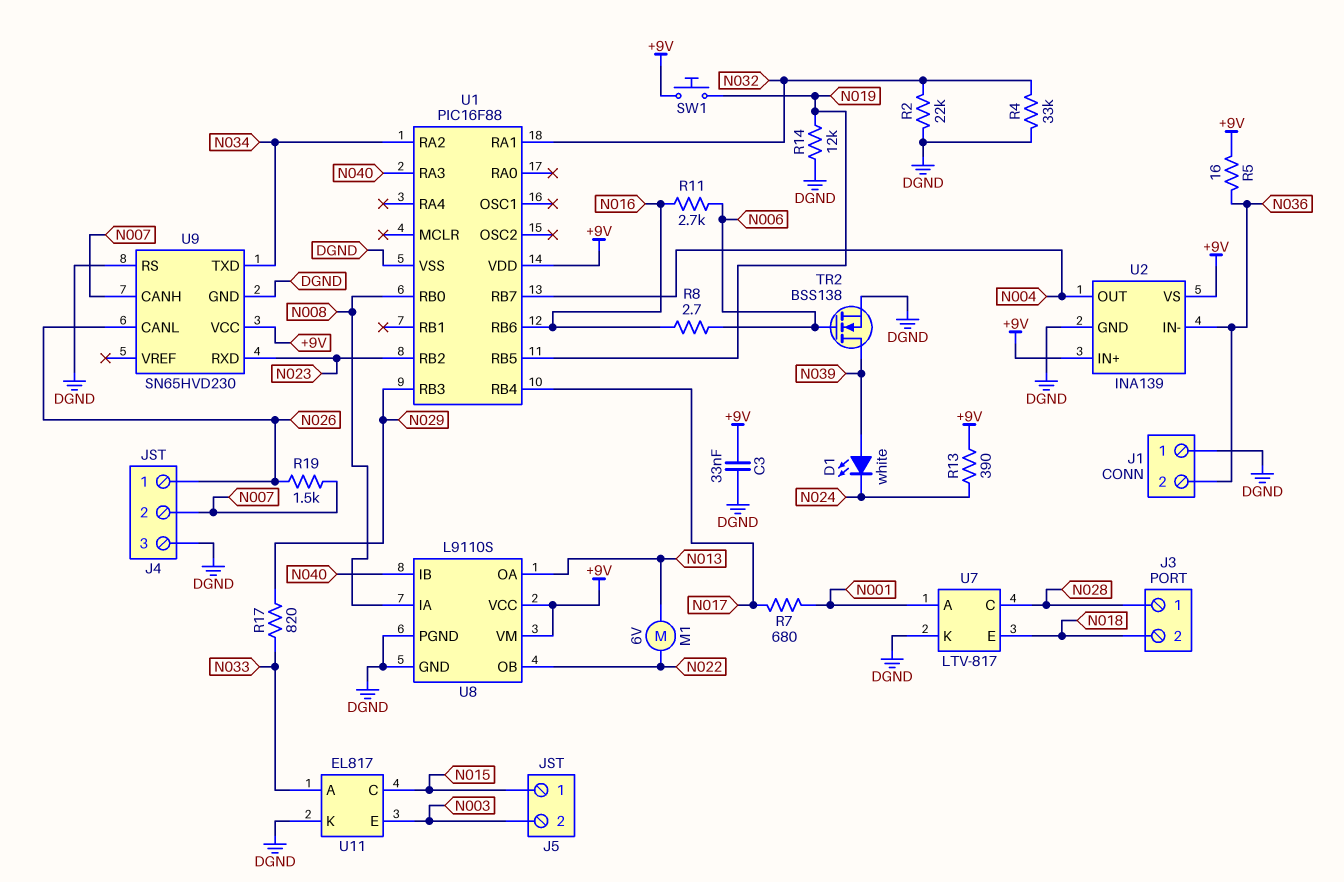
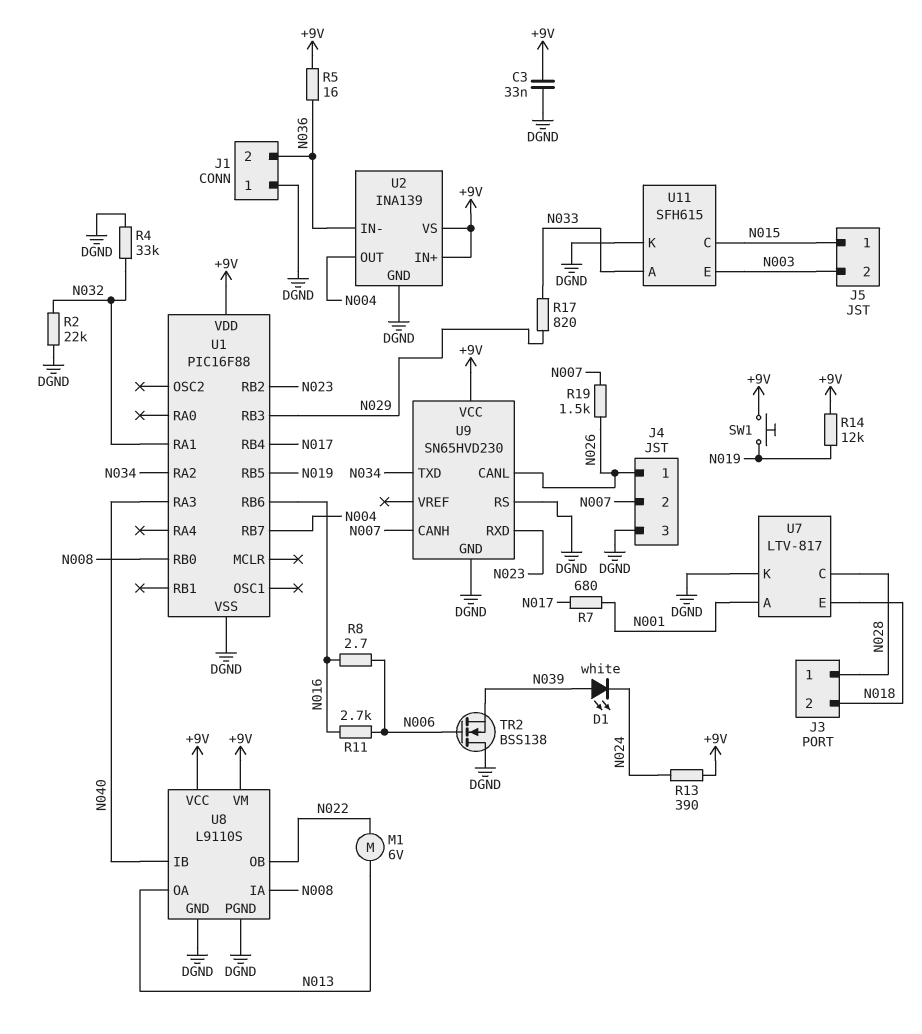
R14: 12k (DGND, N019) -> 12k (+9V, N019)
TR2: NMOS BSS138 (G N006, D N039, S DGND) -> NMOS BSS138 (G N006, D DGND, S N039)
U11: EL817 -> SFH615

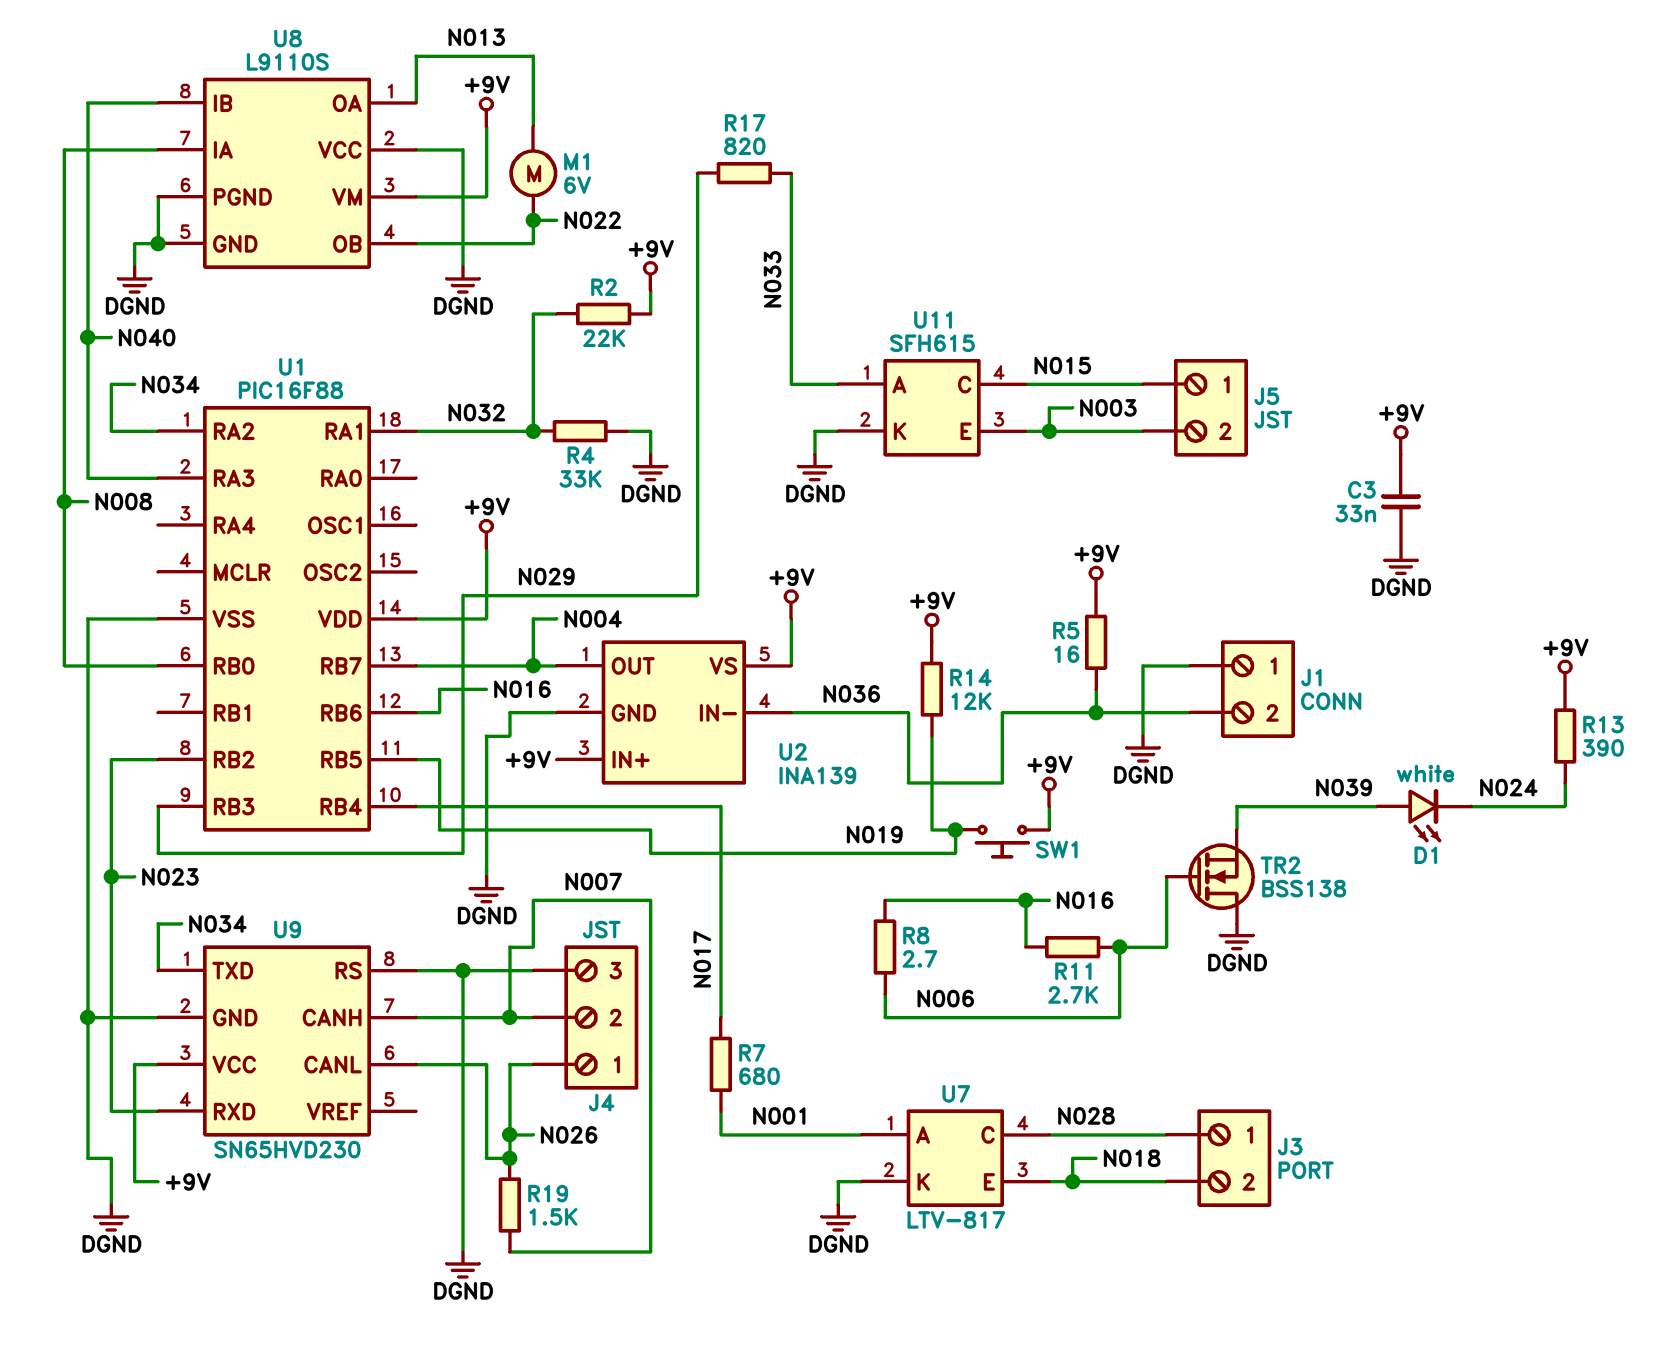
R2: 22k (DGND, N032) -> 22k (+9V, N032)
U8 pin VCC: +9V -> DGND

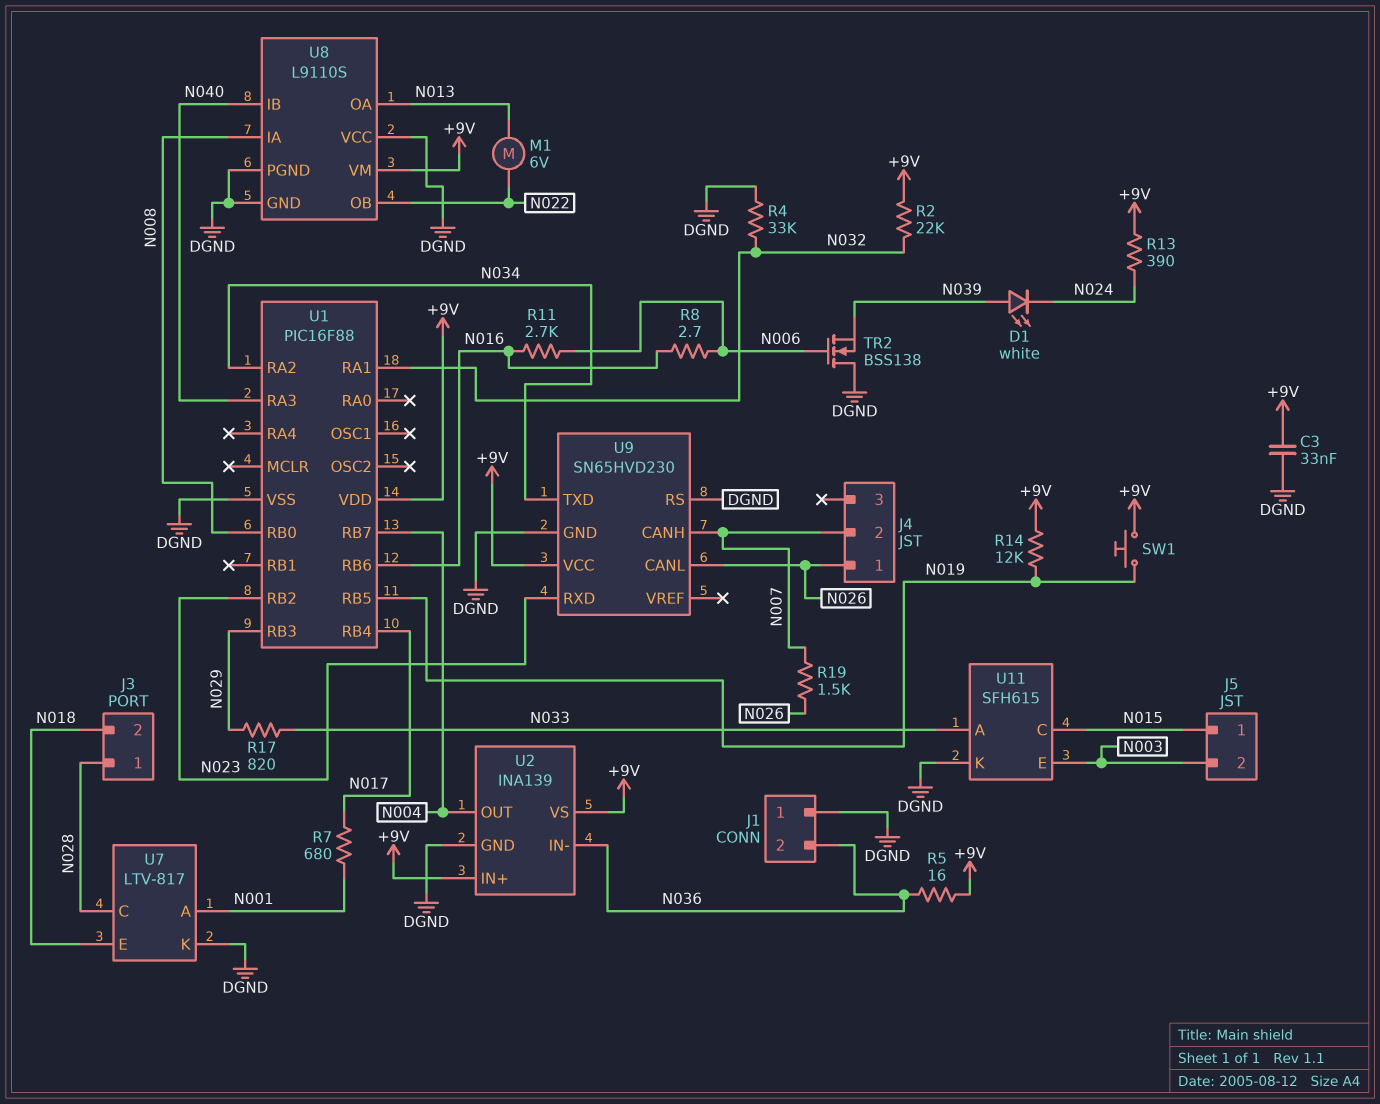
J4 pin 3: DGND -> none

